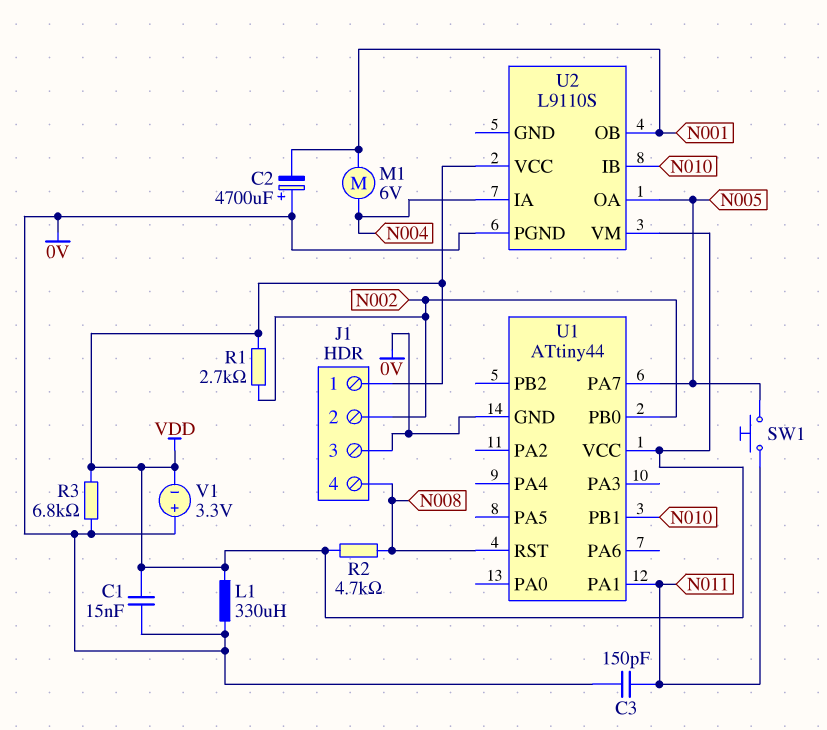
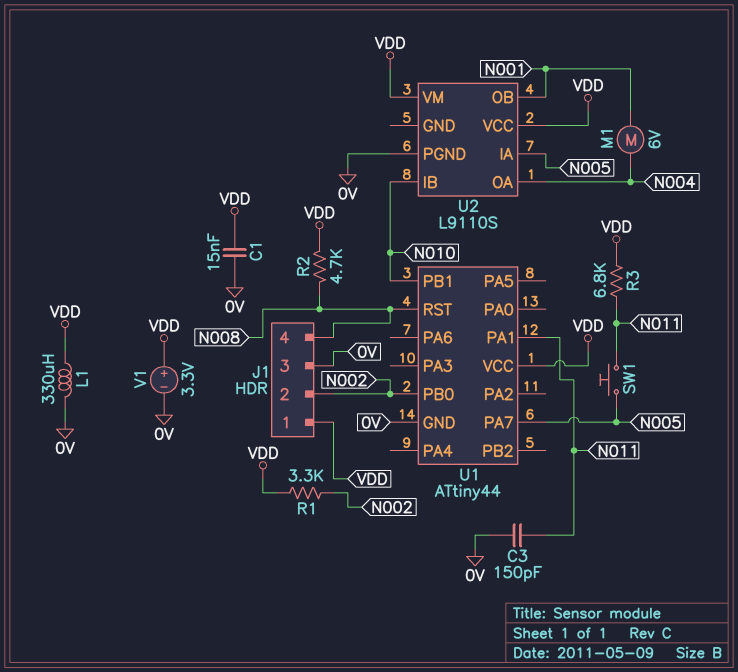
C2: 4700uF (plus 0V, minus N001) -> none
R1: 2.7k (N002, VDD) -> 3.3k (N002, VDD)
R3: 6.8k (0V, VDD) -> 6.8k (N011, VDD)
U2 pin IA: N004 -> N005
U2 pin OA: N005 -> N004
V1: 3.3V (plus 0V, minus VDD) -> 3.3V (plus VDD, minus 0V)

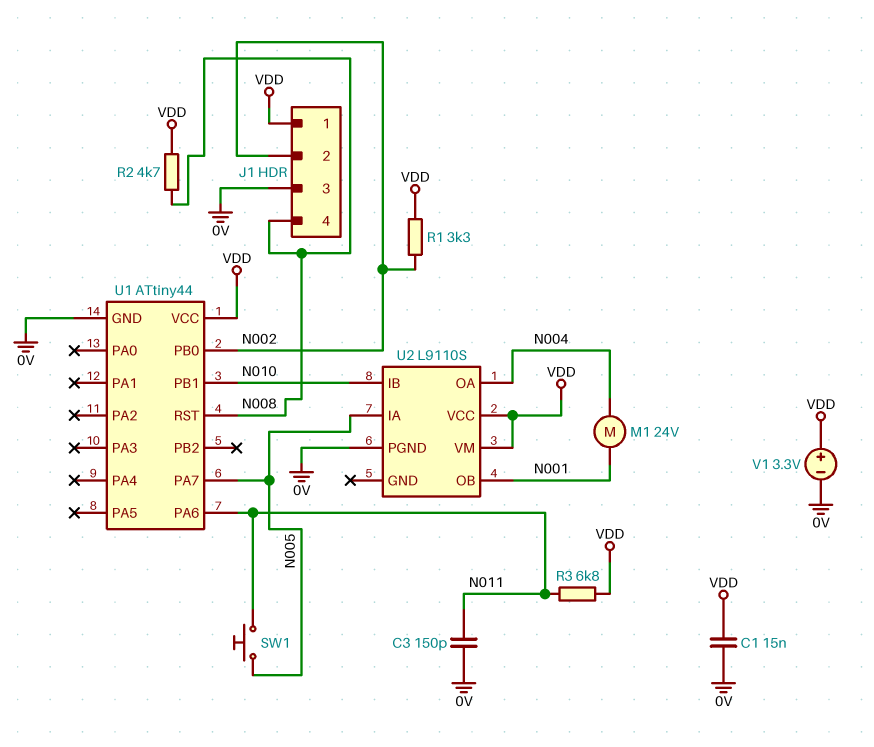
L1: 330uH (0V, VDD) -> none
M1: motor 6V (N001, N004) -> motor 24V (N001, N004)
U1 pin PA1: N011 -> none
U1 pin PA6: none -> N011

